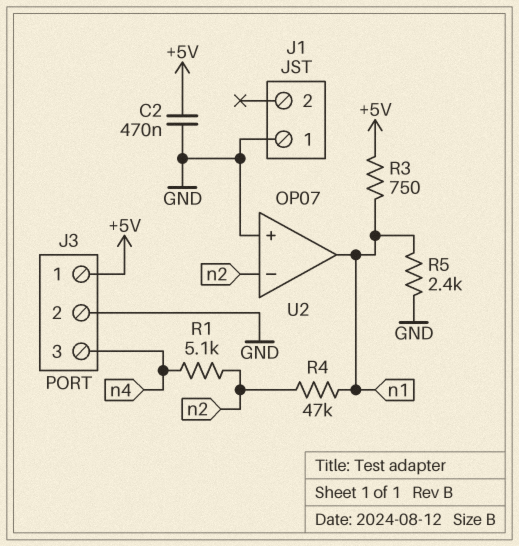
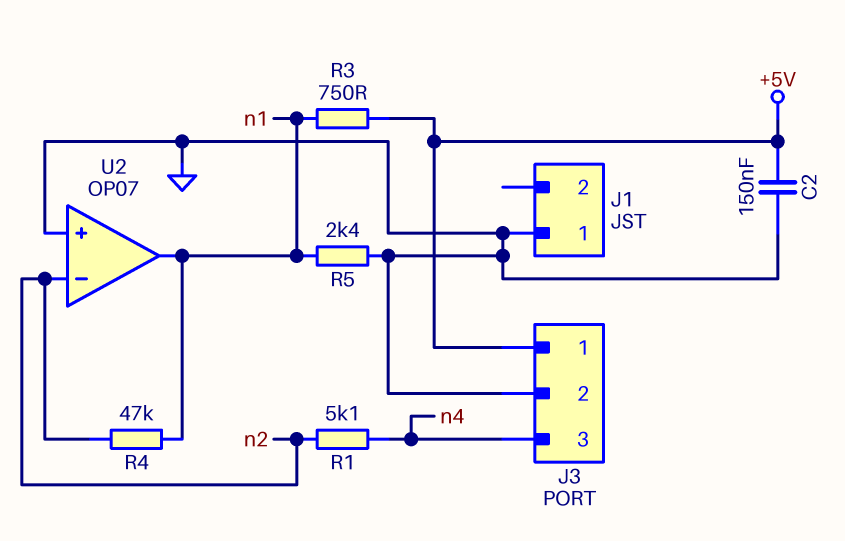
C2: 470nF (+5V, GND) -> 150nF (+5V, GND)

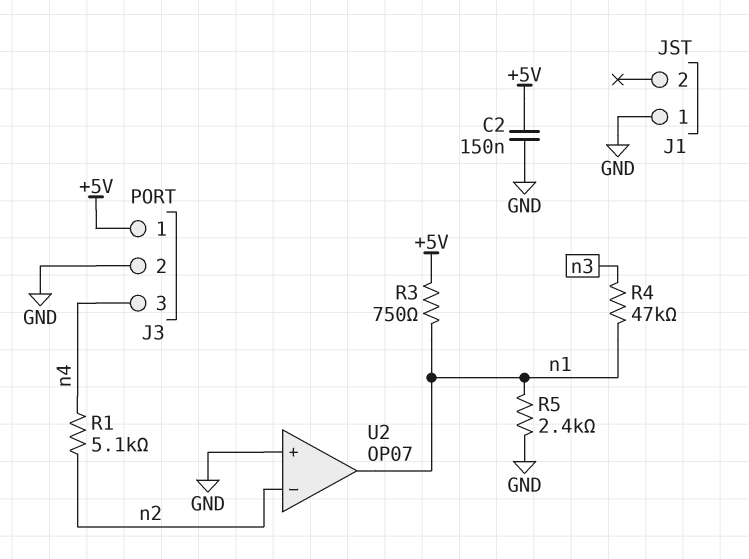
R4: 47k (n1, n2) -> 47k (n1, n3)

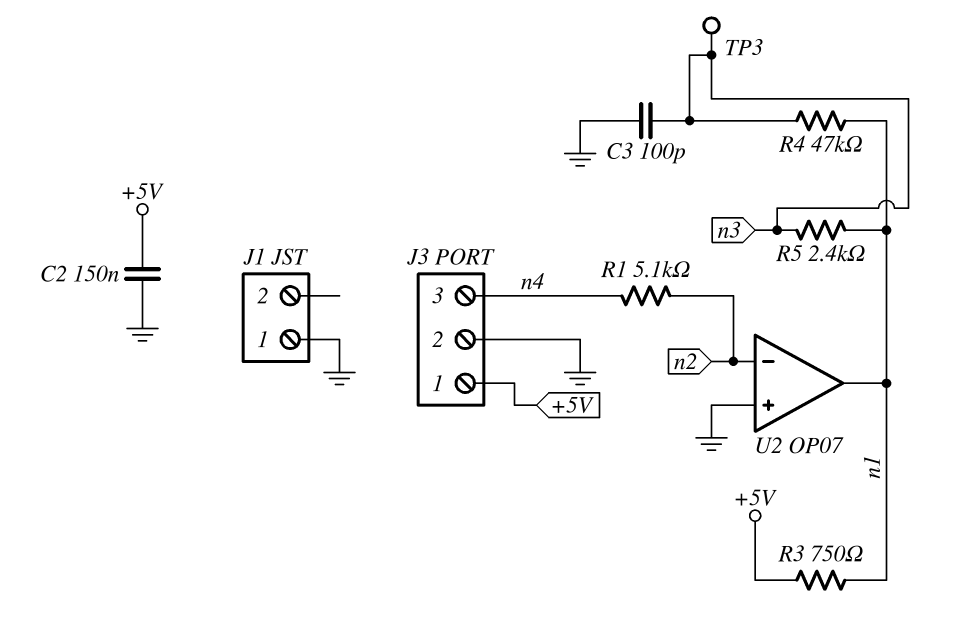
C3: none -> 100pF (GND, n3)
R5: 2.4k (GND, n1) -> 2.4k (n1, n3)
TP3: none -> test point (n3)

